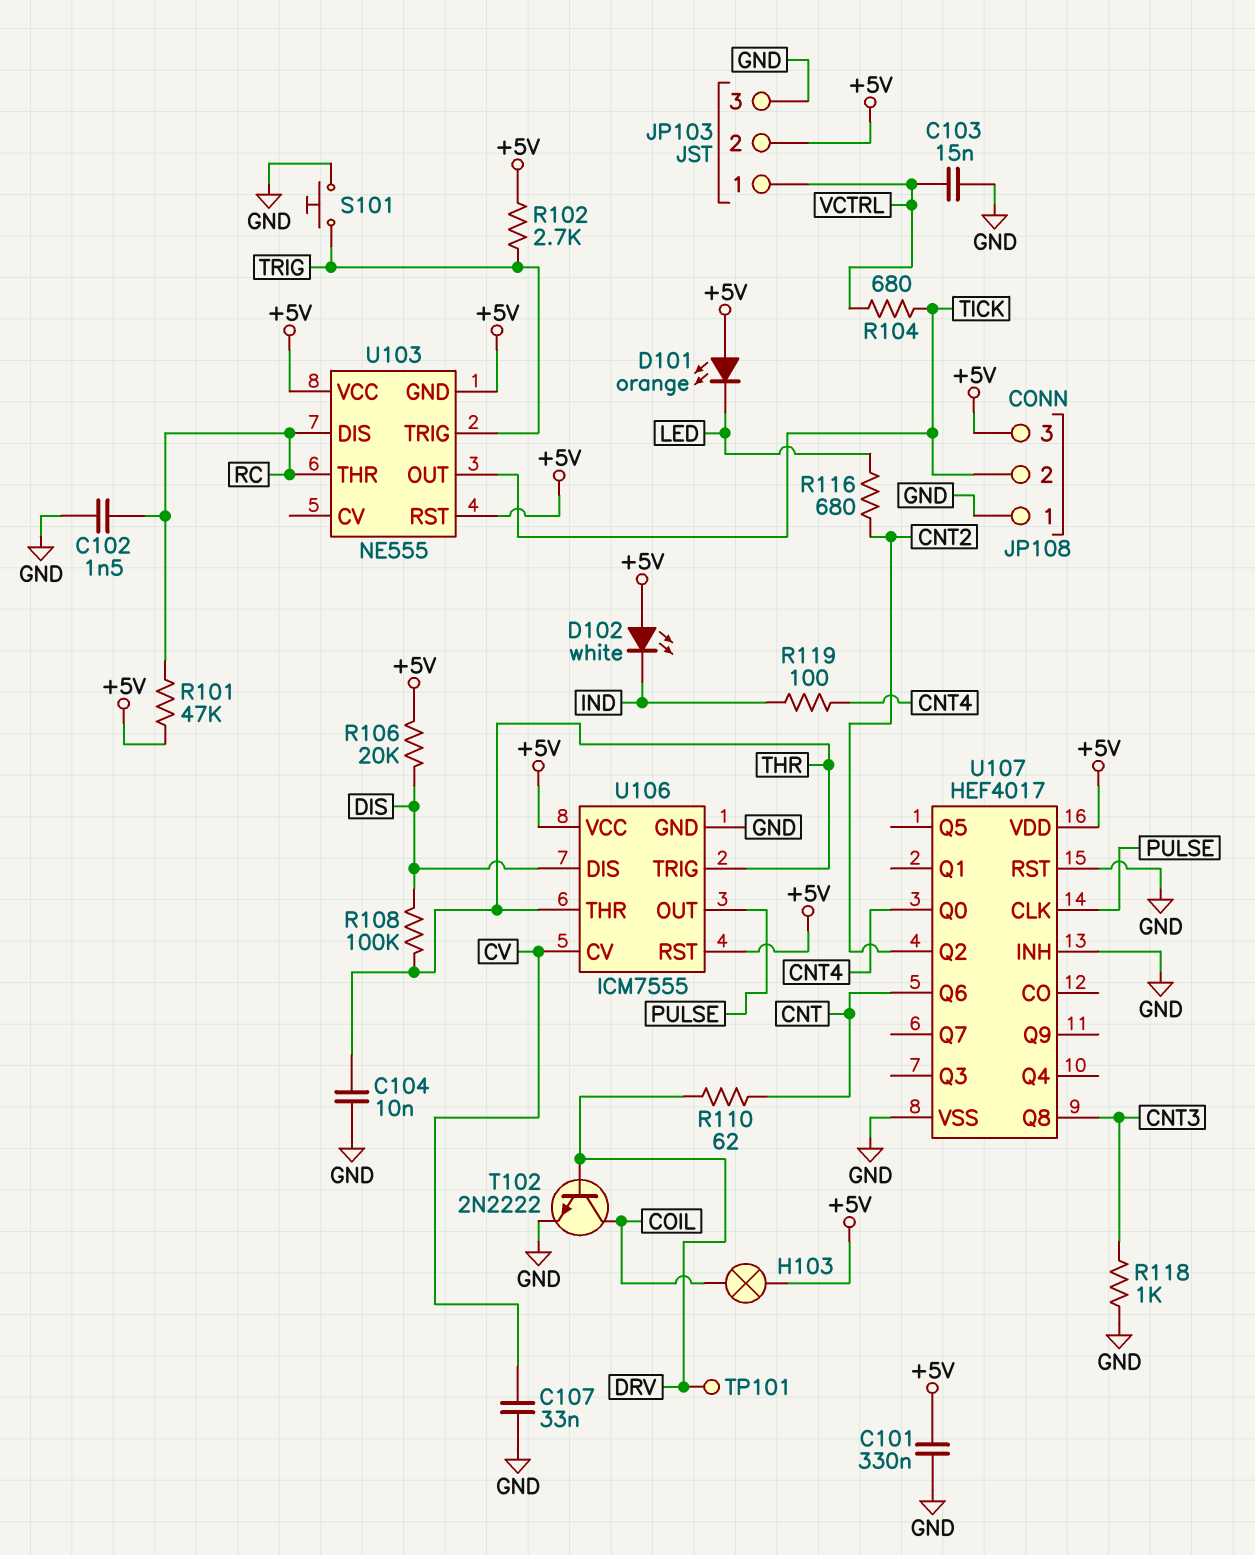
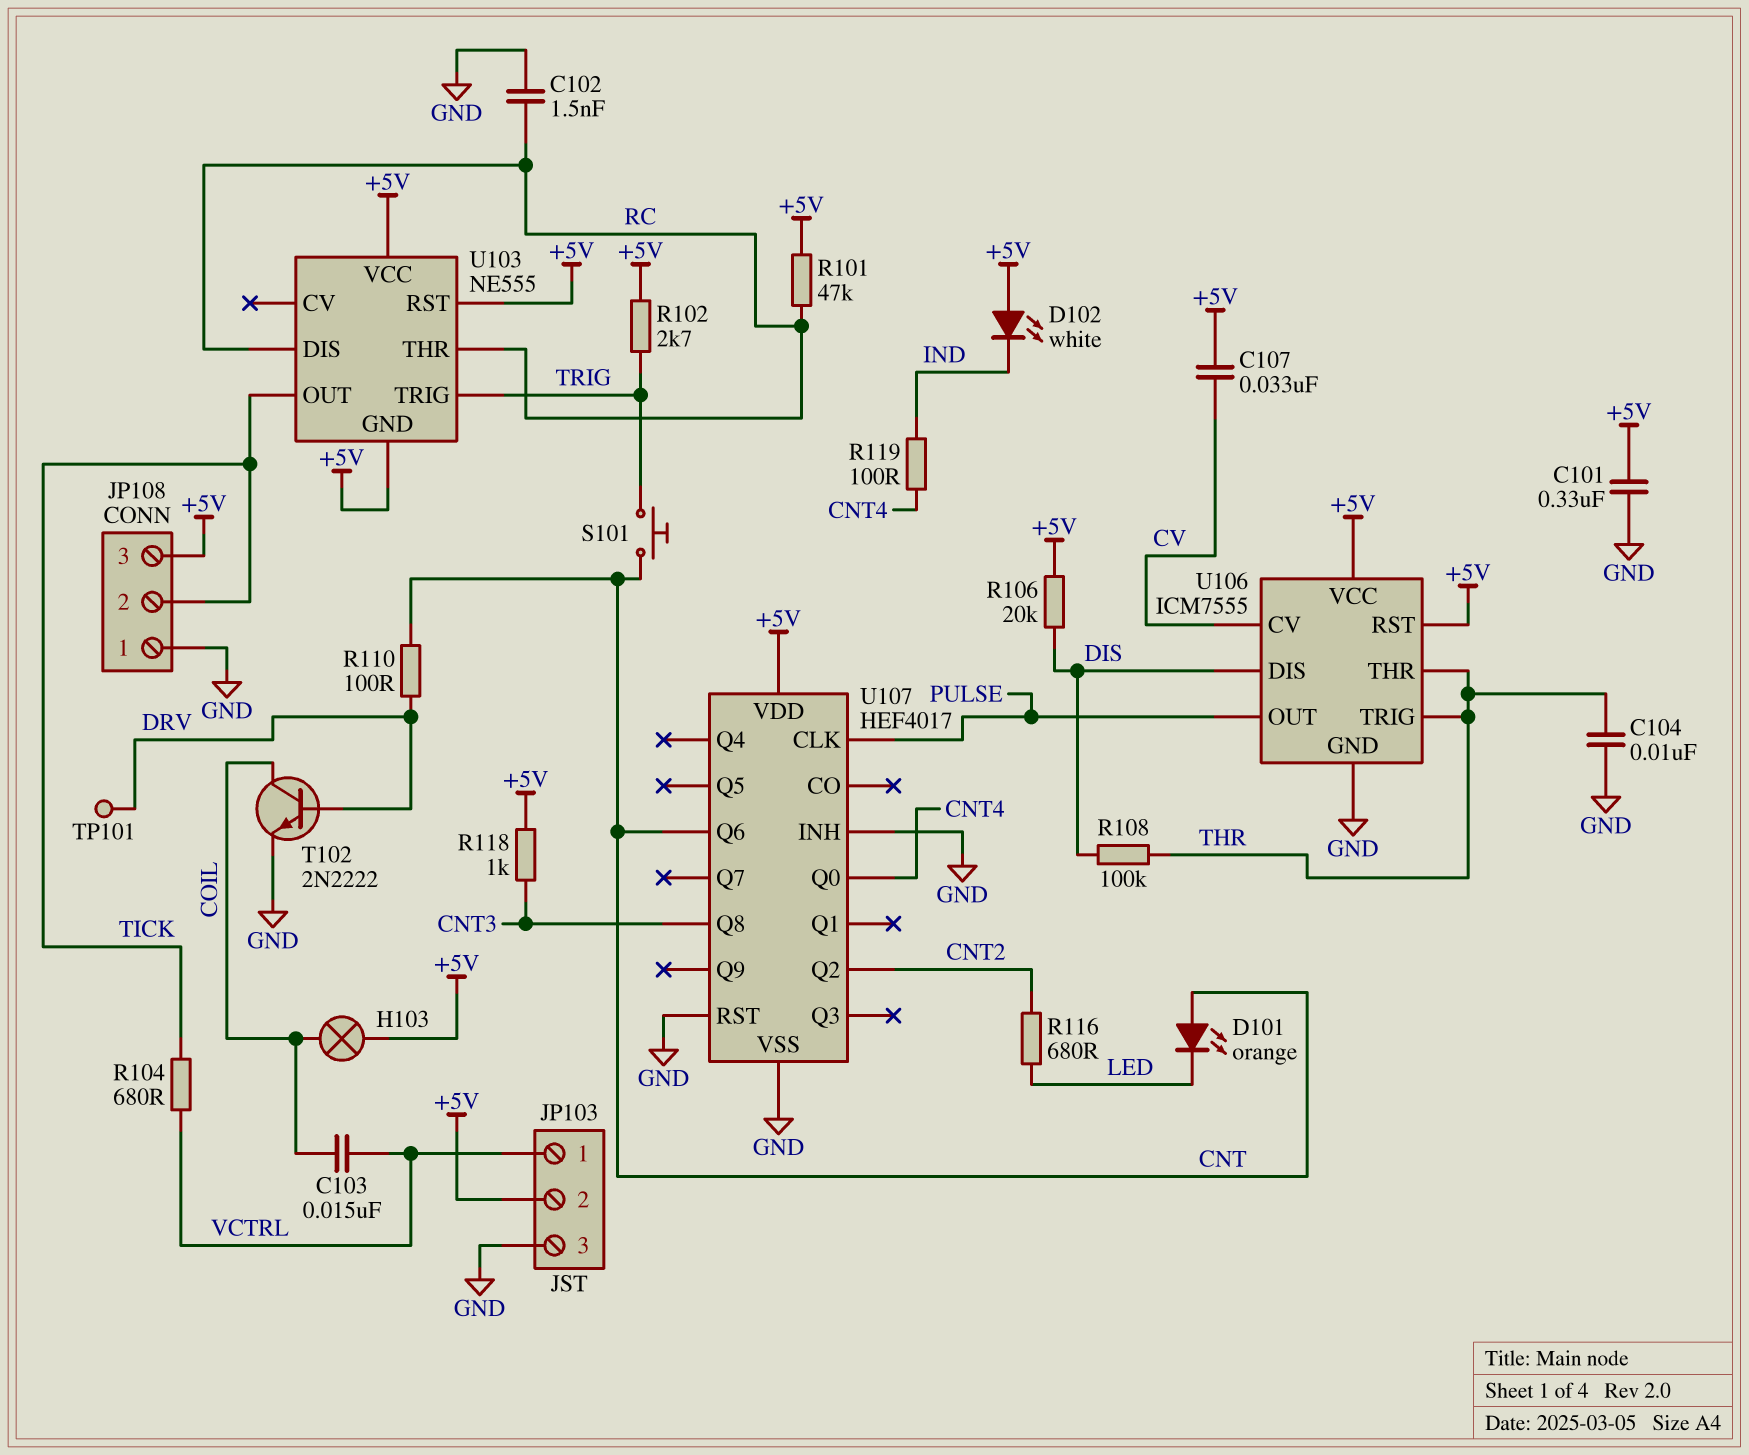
C103: 15nF (GND, VCTRL) -> 15nF (COIL, VCTRL)
C107: 33nF (CV, GND) -> 33nF (+5V, CV)
D101: LED orange (A +5V, K LED) -> LED orange (A CNT, K LED)
R110: 62 (CNT, DRV) -> 100 (CNT, DRV)
R118: 1k (CNT3, GND) -> 1k (+5V, CNT3)
S101: button (GND, TRIG) -> button (CNT, TRIG)

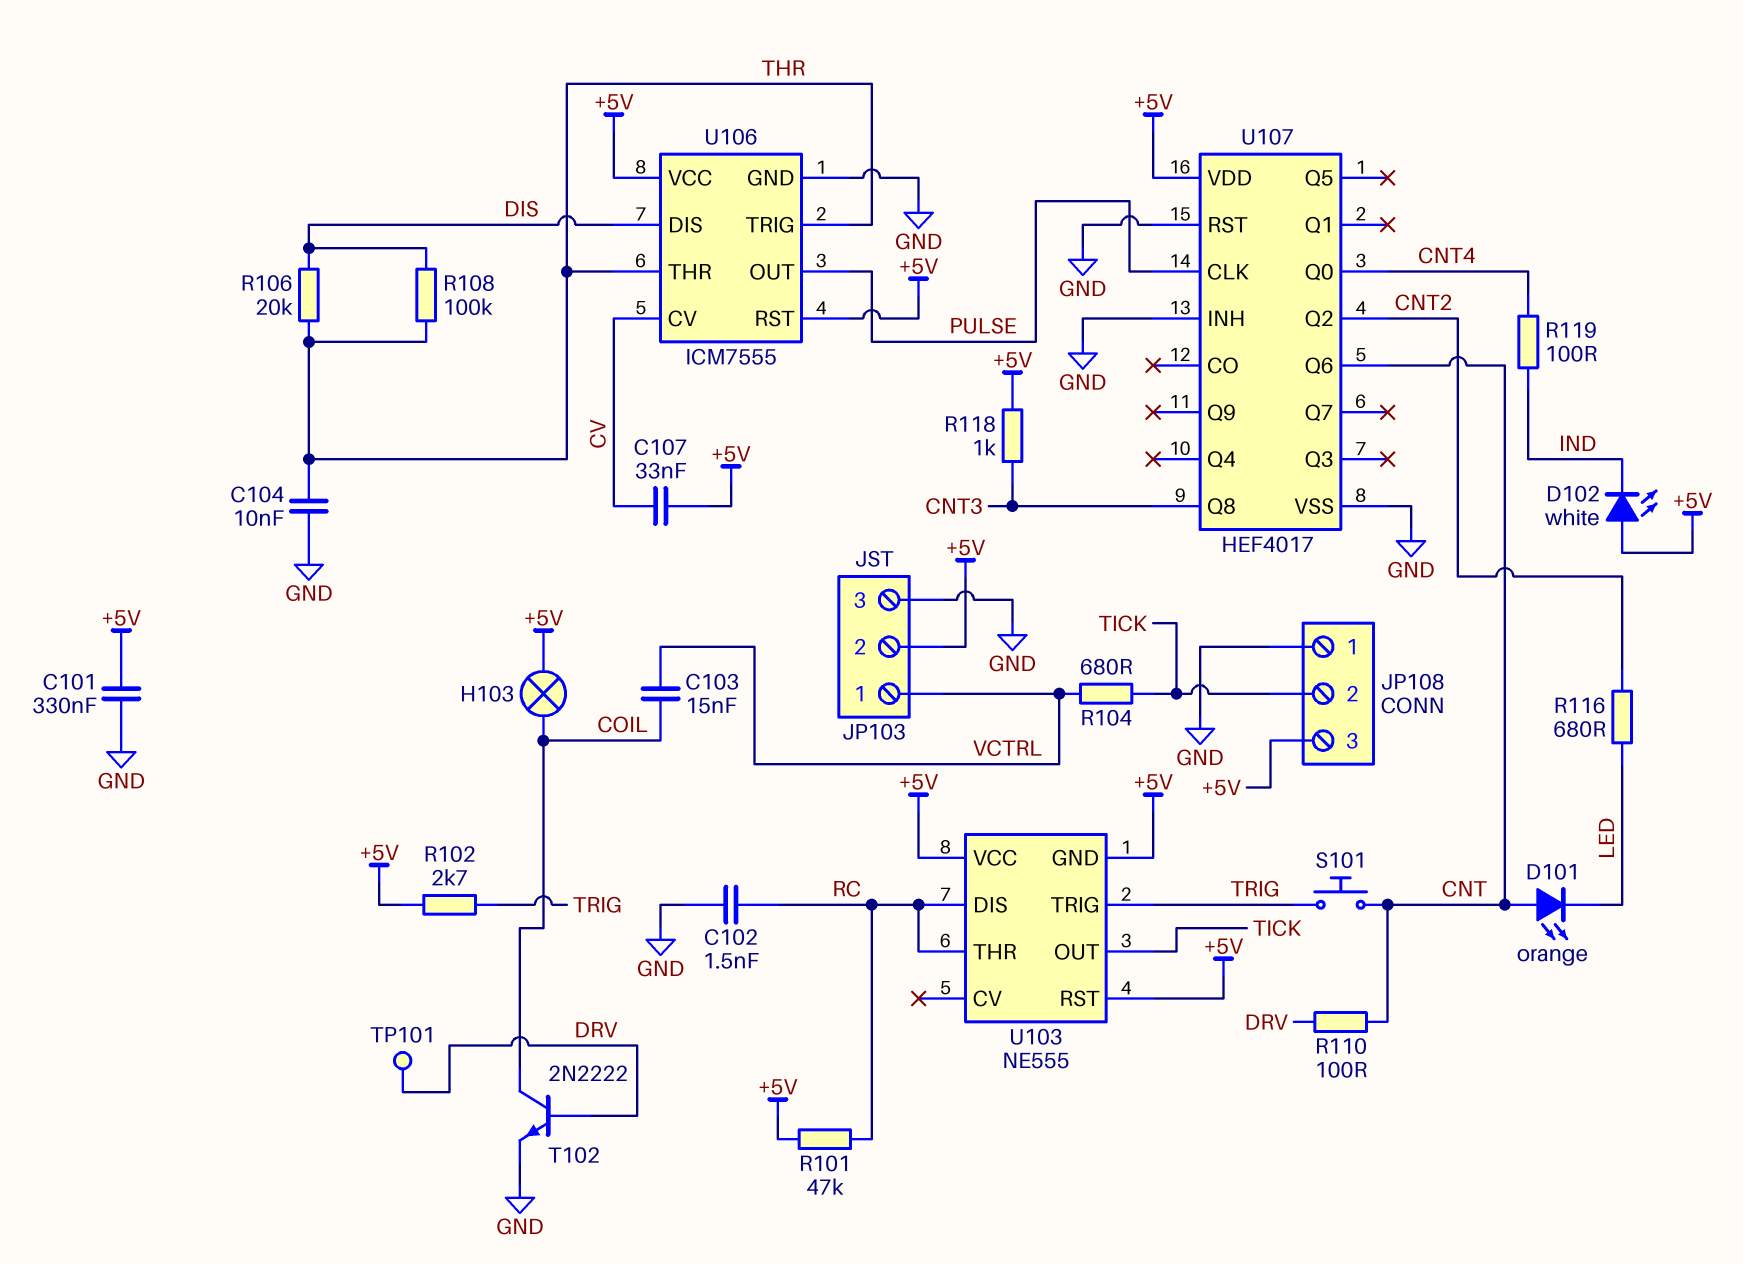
R106: 20k (+5V, DIS) -> 20k (DIS, THR)

